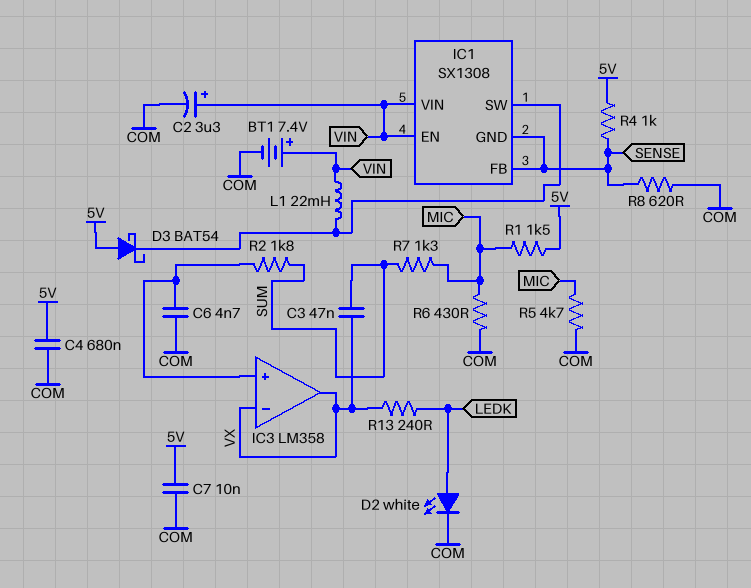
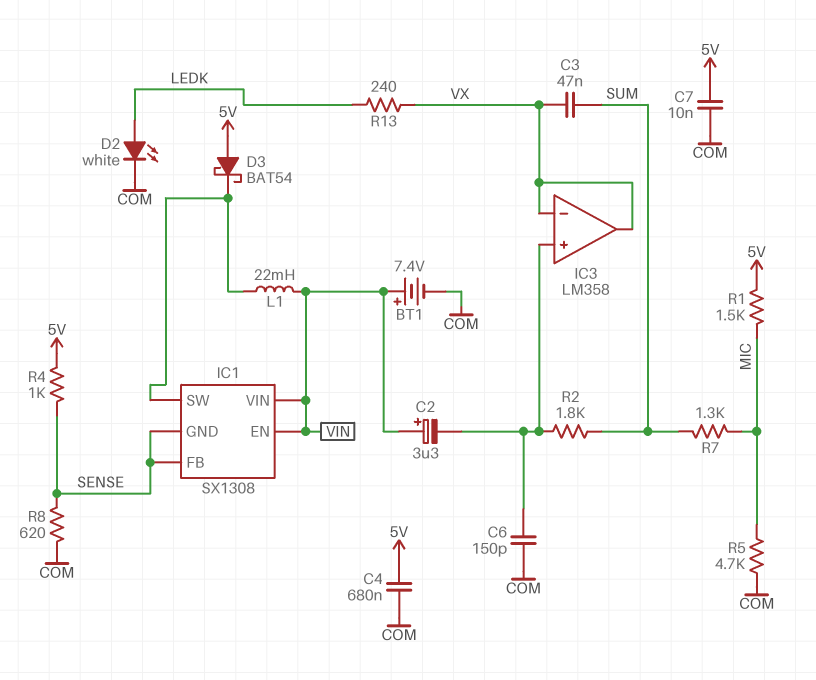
C2: 3.3uF (plus VIN, minus COM) -> 3.3uF (plus VIN, minus IC3/in+)
C6: 4.7nF (COM, IC3/in+) -> 150pF (COM, IC3/in+)
R6: 430 (COM, MIC) -> none

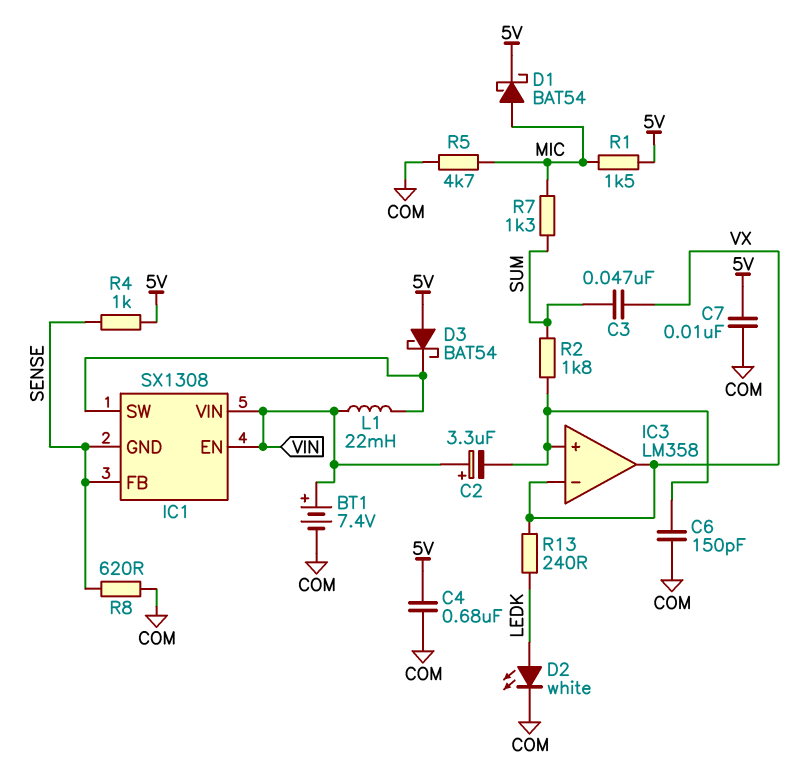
D1: none -> schottky BAT54 (A MIC, K 5V)

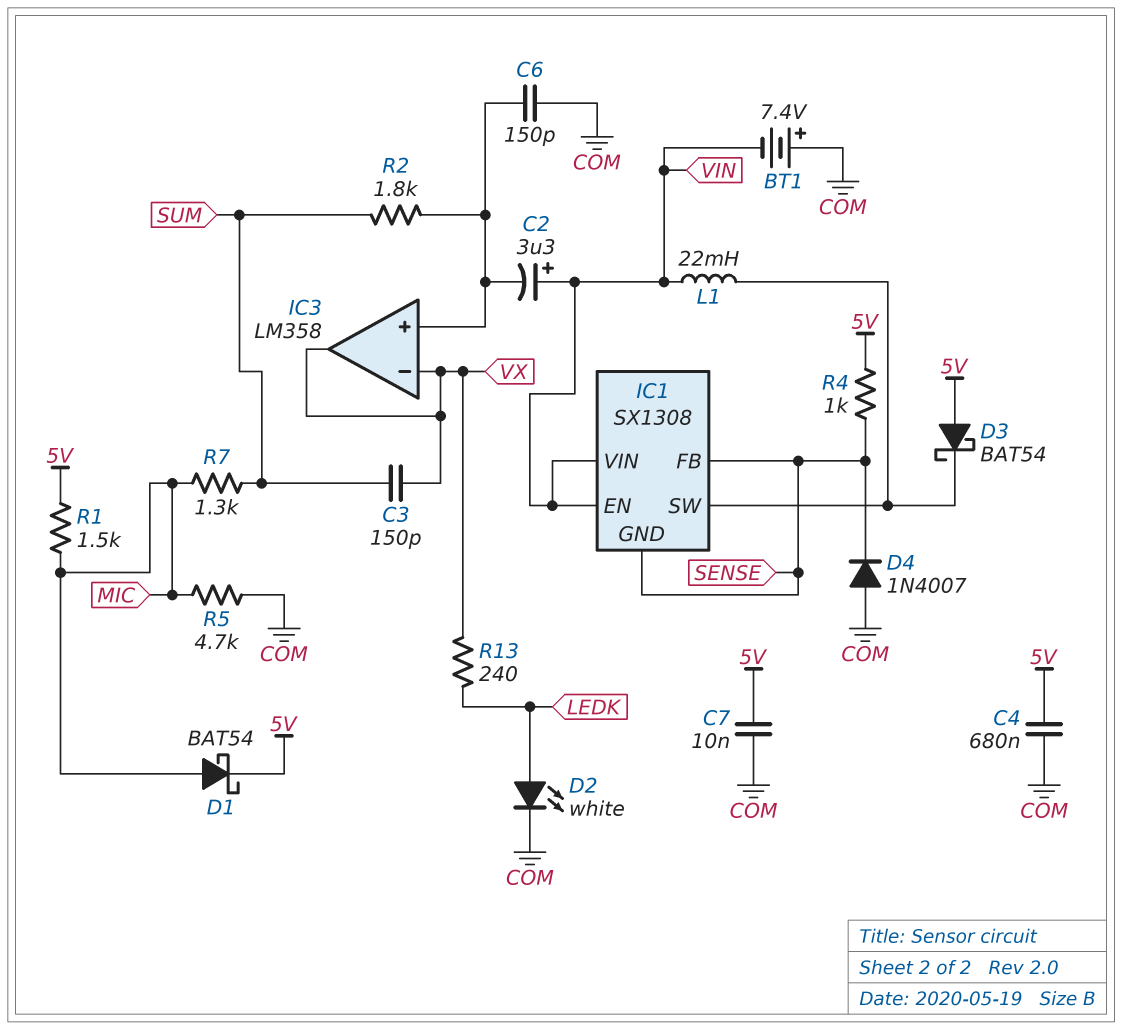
BT1: 7.4V (plus VIN, minus COM) -> 7.4V (plus COM, minus VIN)
C3: 47nF (SUM, VX) -> 150pF (SUM, VX)
D4: none -> diode 1N4007 (A COM, K SENSE)
R8: 620 (COM, SENSE) -> none

